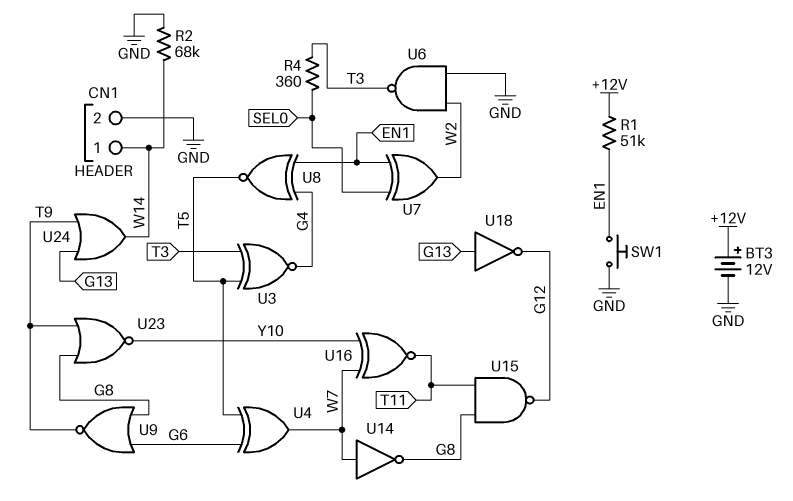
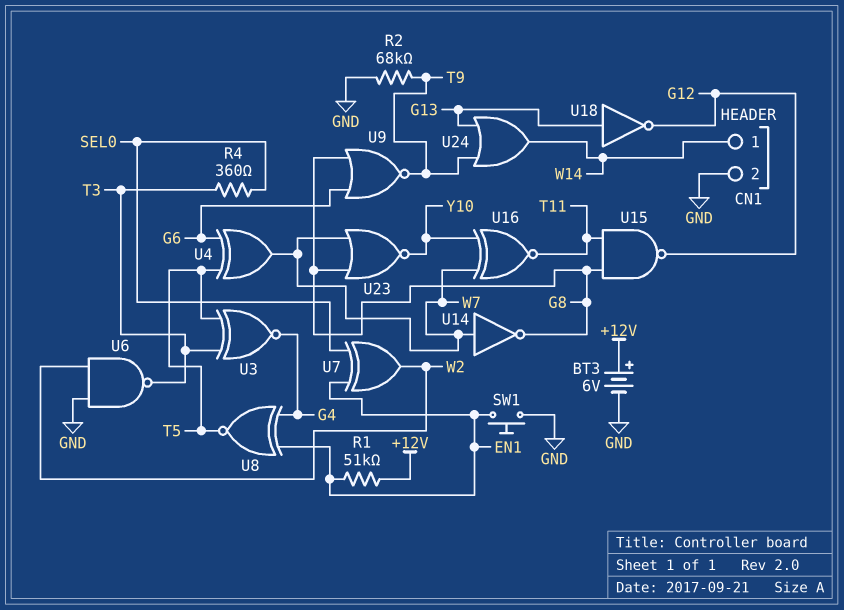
BT3: 12V (plus +12V, minus GND) -> 6V (plus +12V, minus GND)
R2: 68k (GND, W14) -> 68k (GND, T9)
U23: NOR (in G8, in T9, out Y10) -> NOR (in G8, in W7, out Y10)

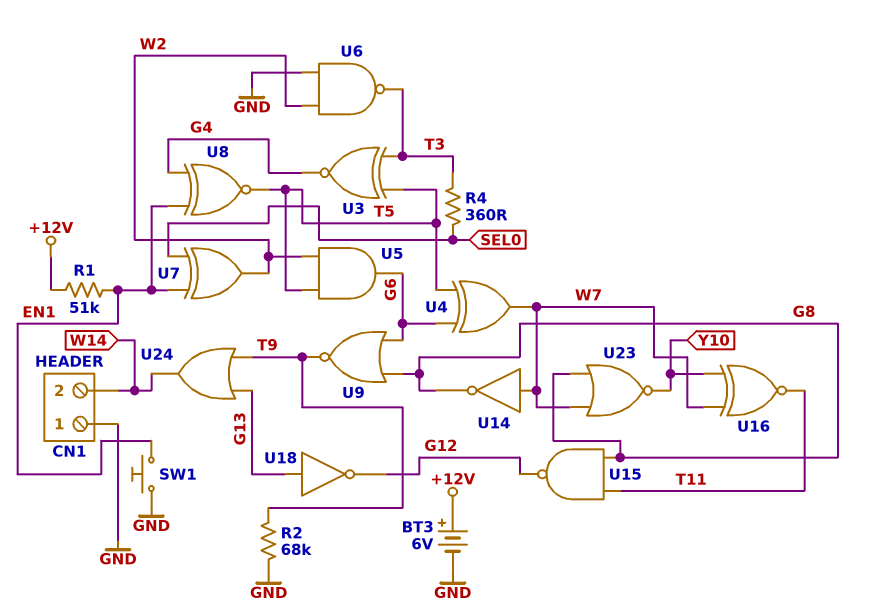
CN1 pin 1: W14 -> GND
CN1 pin 2: GND -> W14
U5: none -> AND (in T5, in W2, out G6)

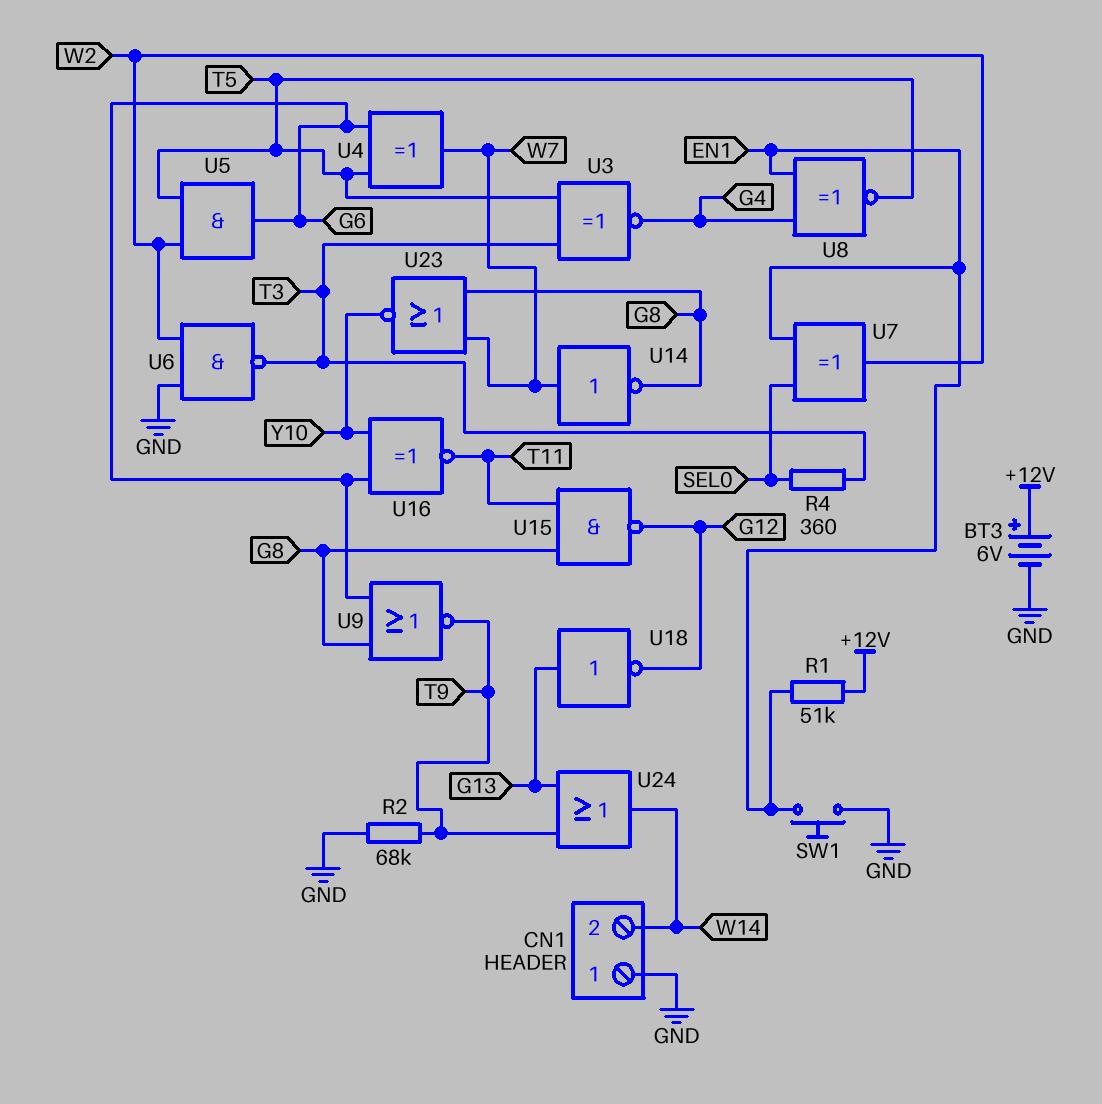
U16: XNOR (in W7, in Y10, out T11) -> XNOR (in G6, in Y10, out T11)

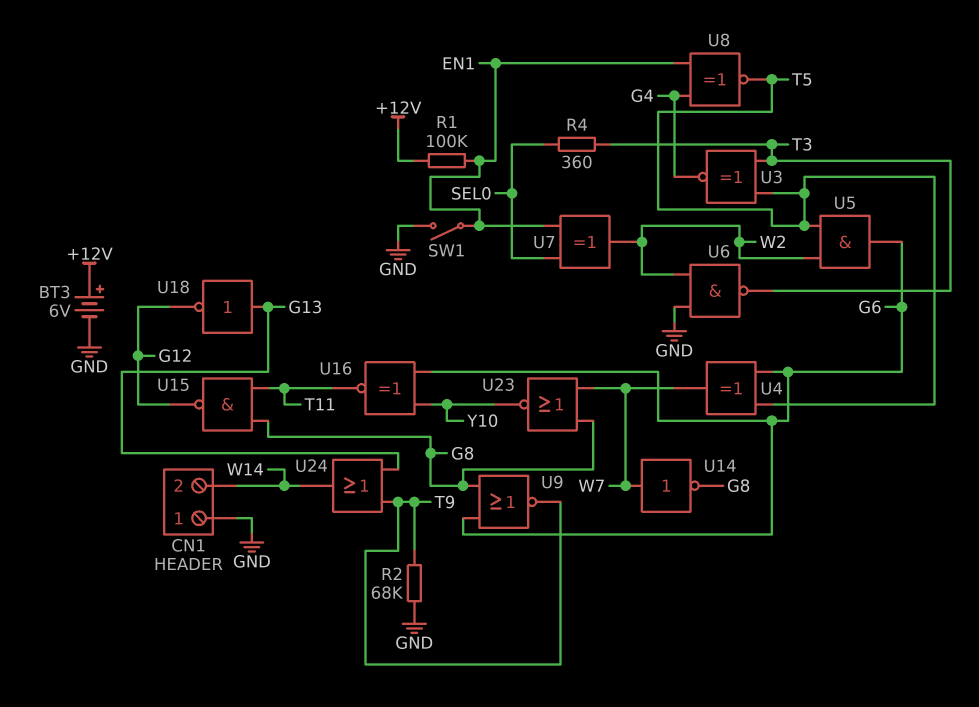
R1: 51k (+12V, EN1) -> 100k (+12V, EN1)
SW1: button (EN1, GND) -> switch (EN1, GND)

